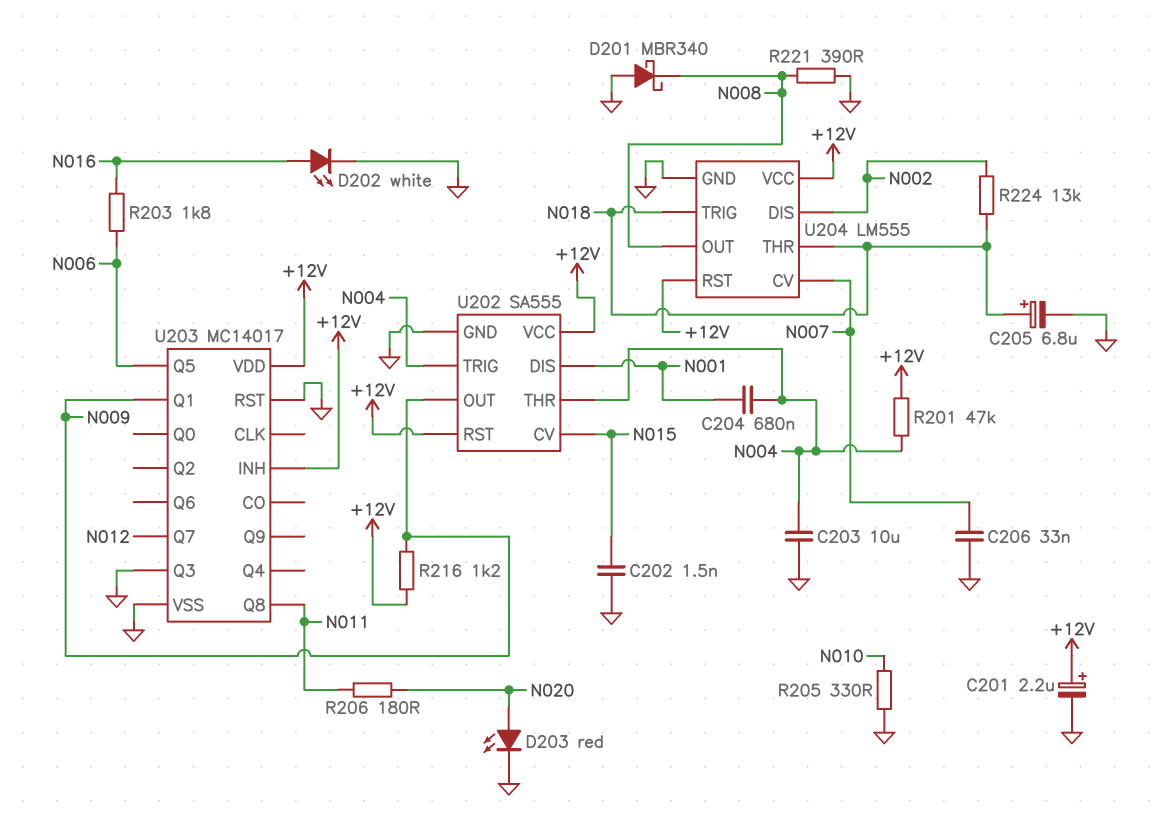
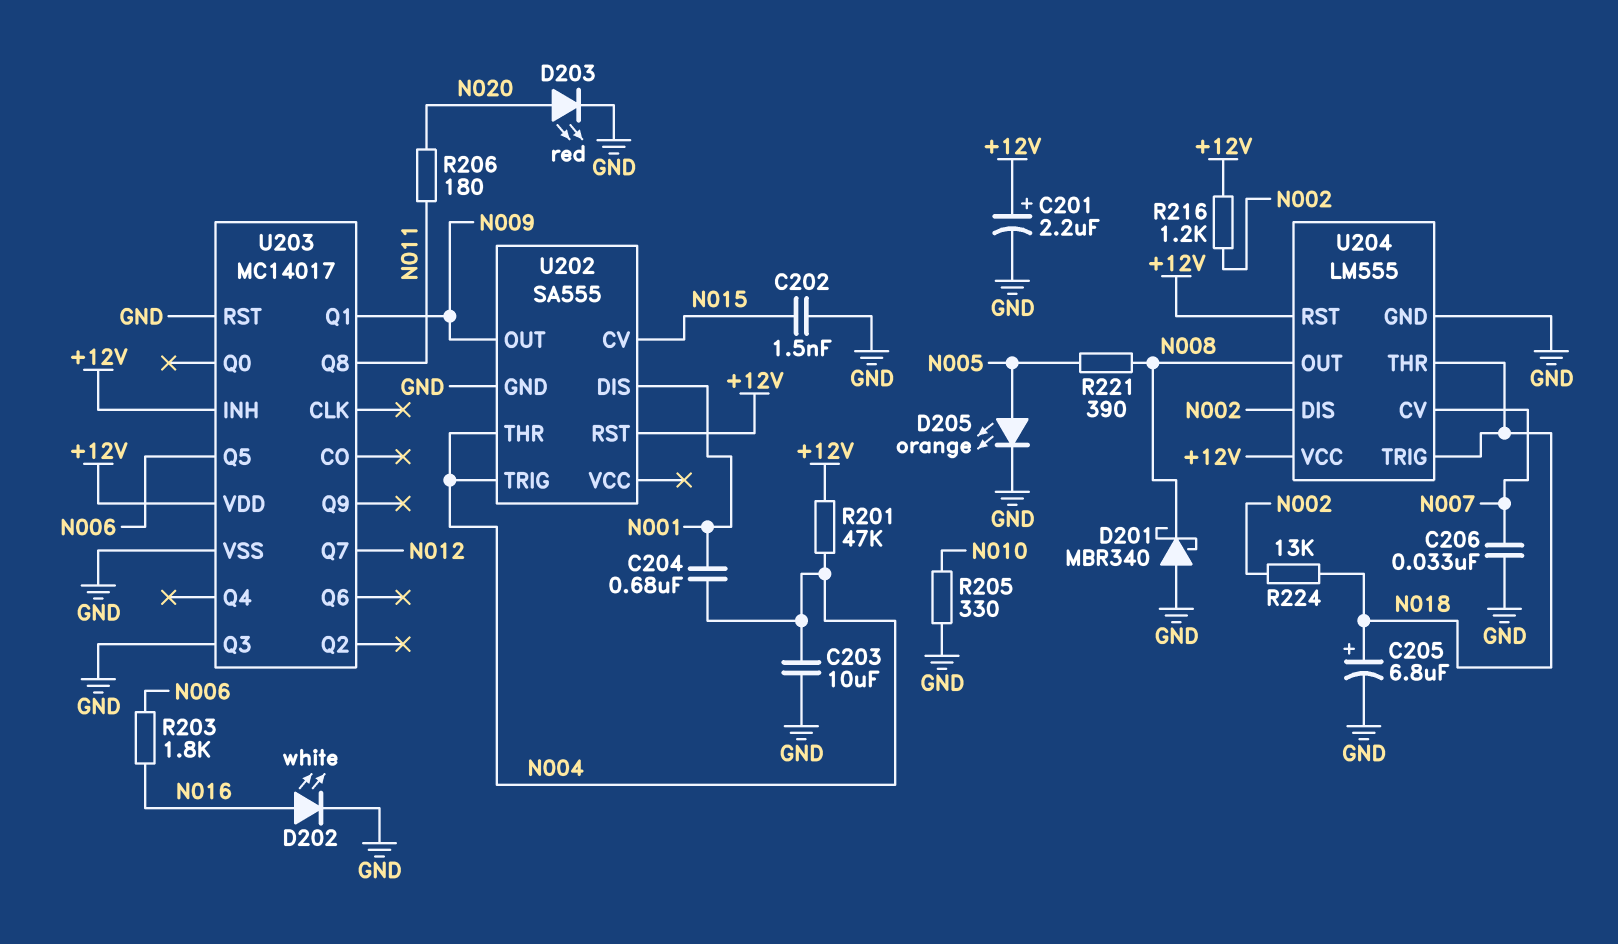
D205: none -> LED orange (A N005, K GND)
R216: 1.2k (+12V, N009) -> 1.2k (+12V, N002)
R221: 390 (GND, N008) -> 390 (N005, N008)
U202 pin VCC: +12V -> none

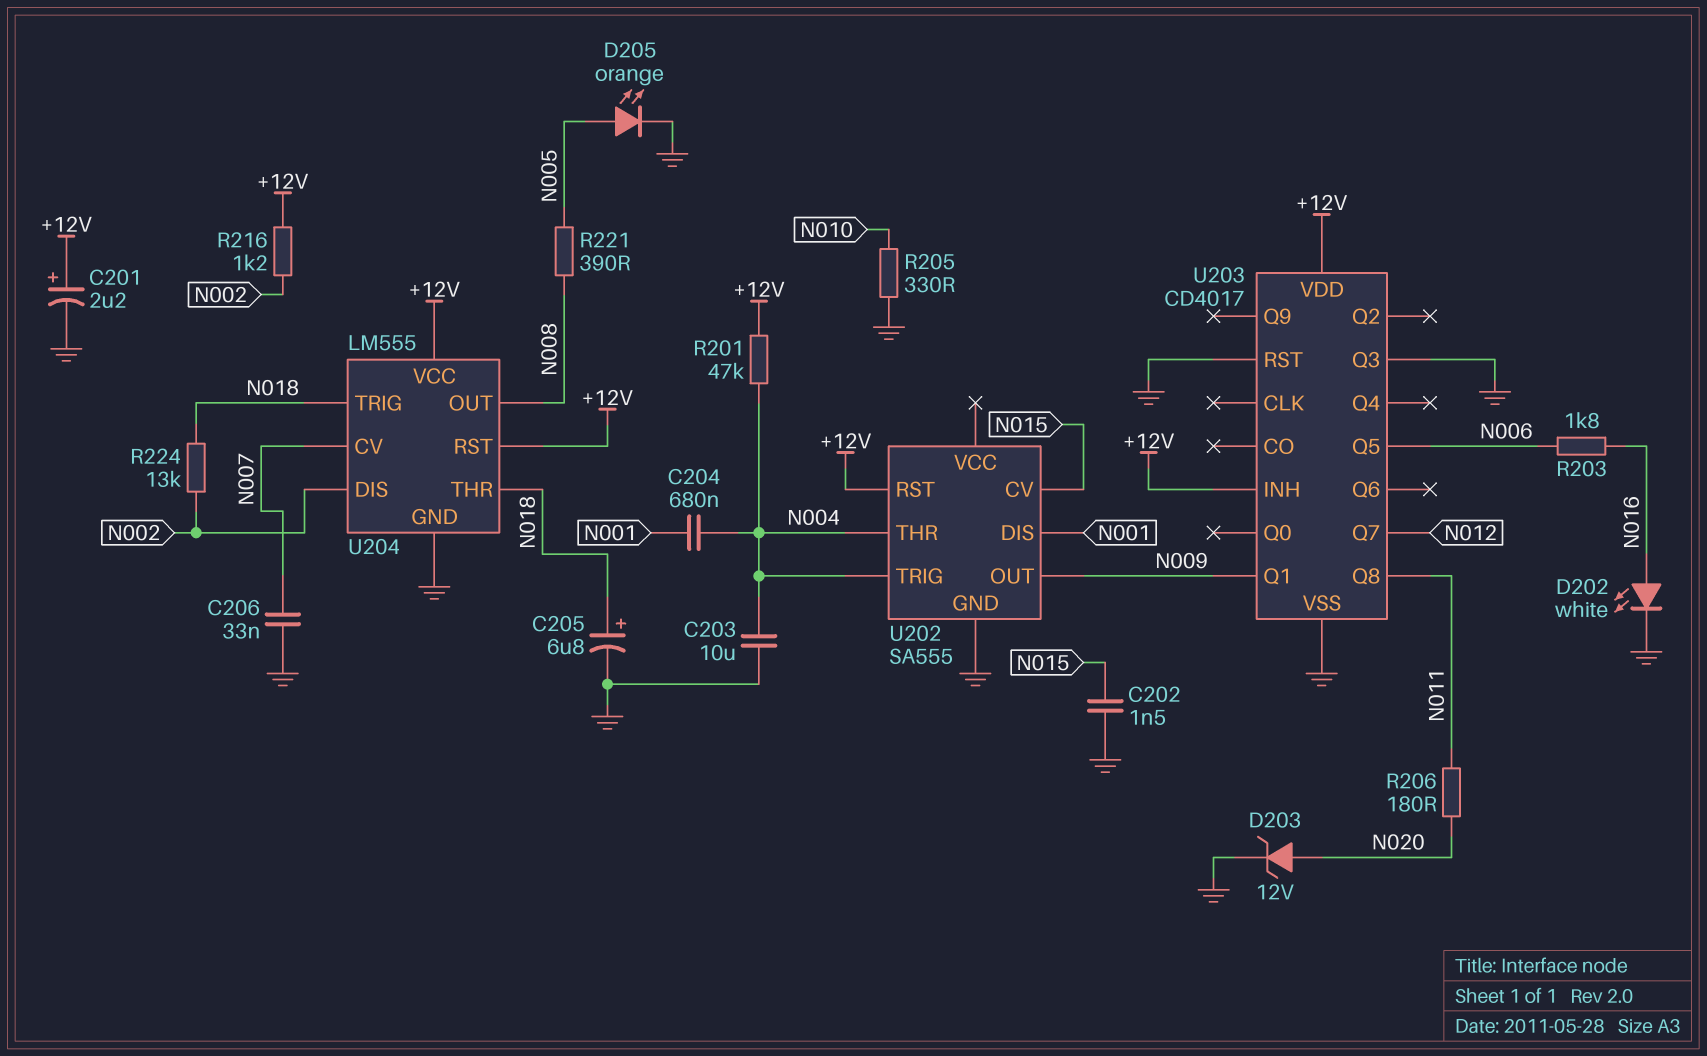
D201: schottky MBR340 (A GND, K N008) -> none
D203: LED red (A N020, K GND) -> zener 12V (A N020, K GND)
U203: MC14017 -> CD4017

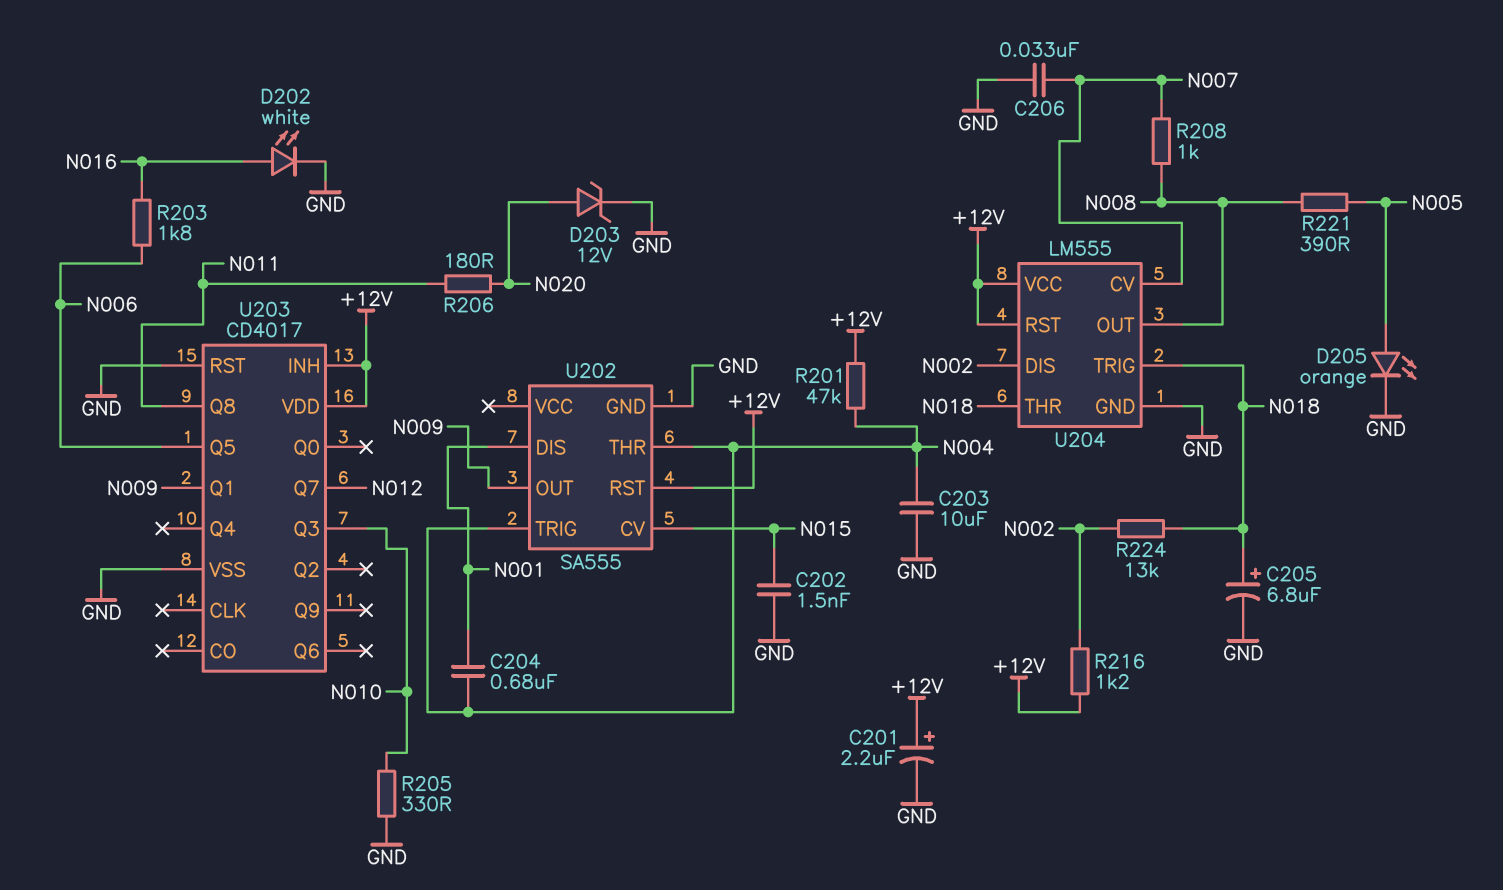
R208: none -> 1k (N007, N008)
U203 pin Q3: GND -> N010

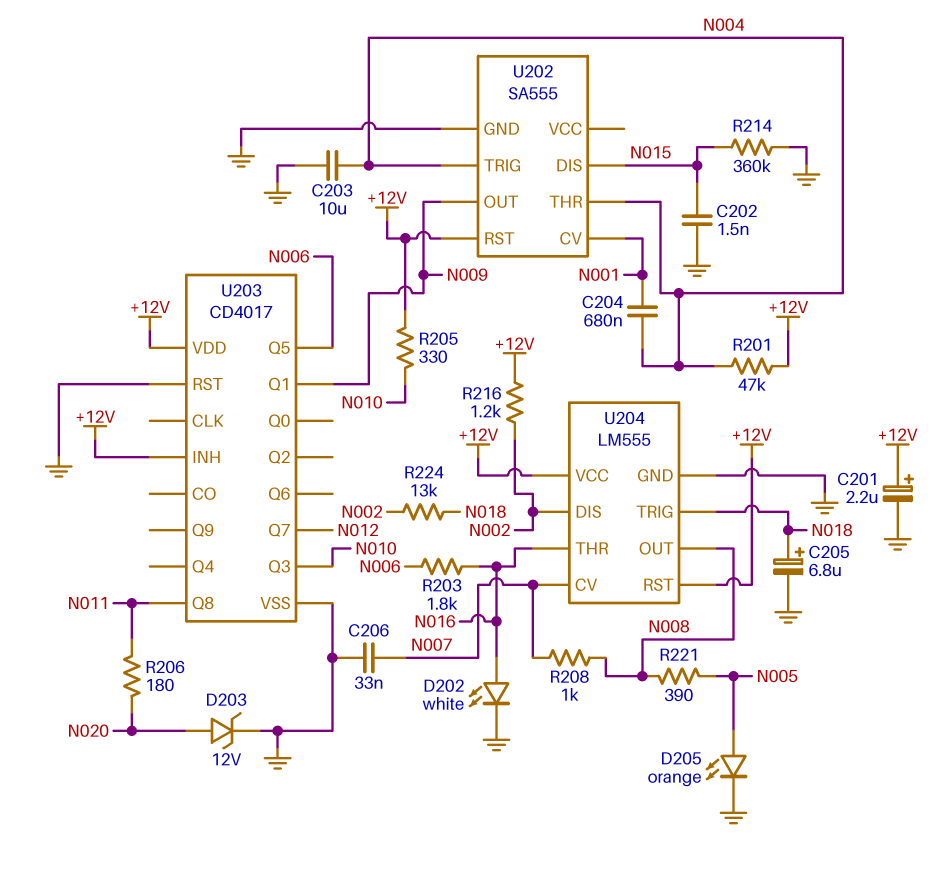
R205: 330 (GND, N010) -> 330 (+12V, N010)
R214: none -> 360k (GND, N015)
U202 pin CV: N015 -> N001
U202 pin DIS: N001 -> N015
U204 pin THR: N018 -> N016

